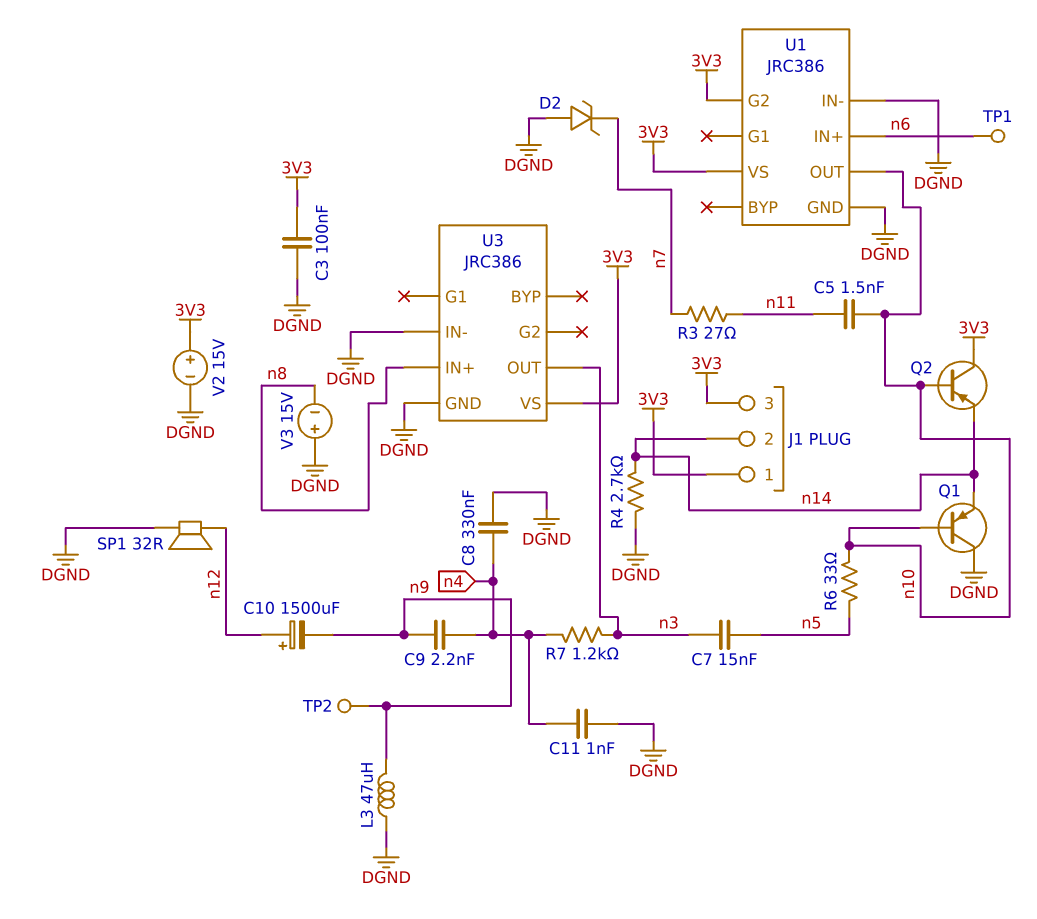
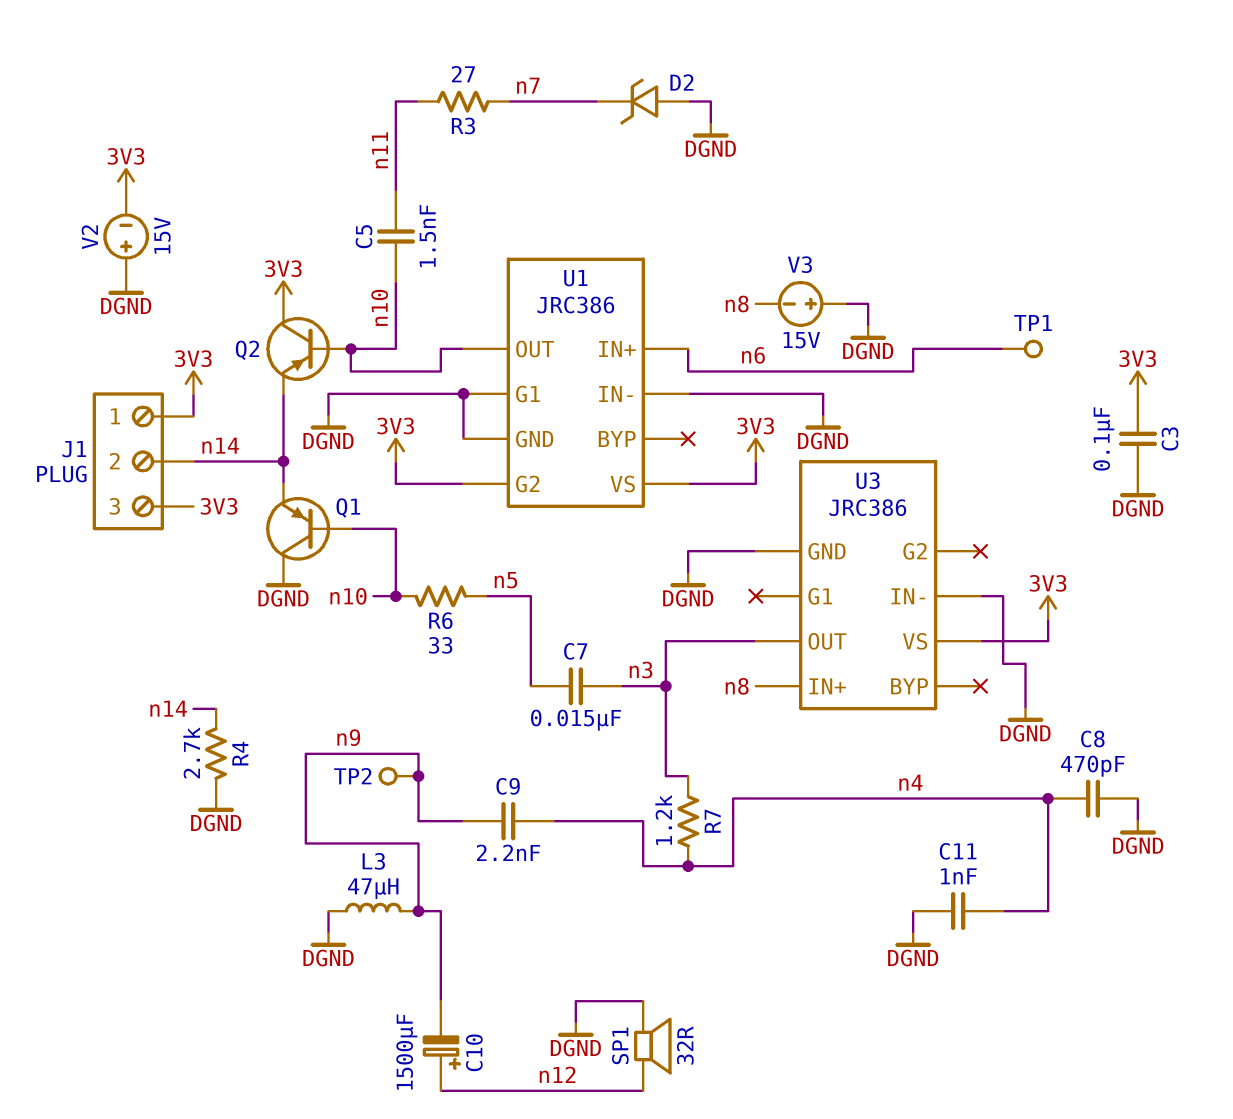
C8: 330nF (DGND, n4) -> 470pF (DGND, n4)
U1 pin G1: none -> DGND
V2: 15V (plus 3V3, minus DGND) -> 15V (plus DGND, minus 3V3)

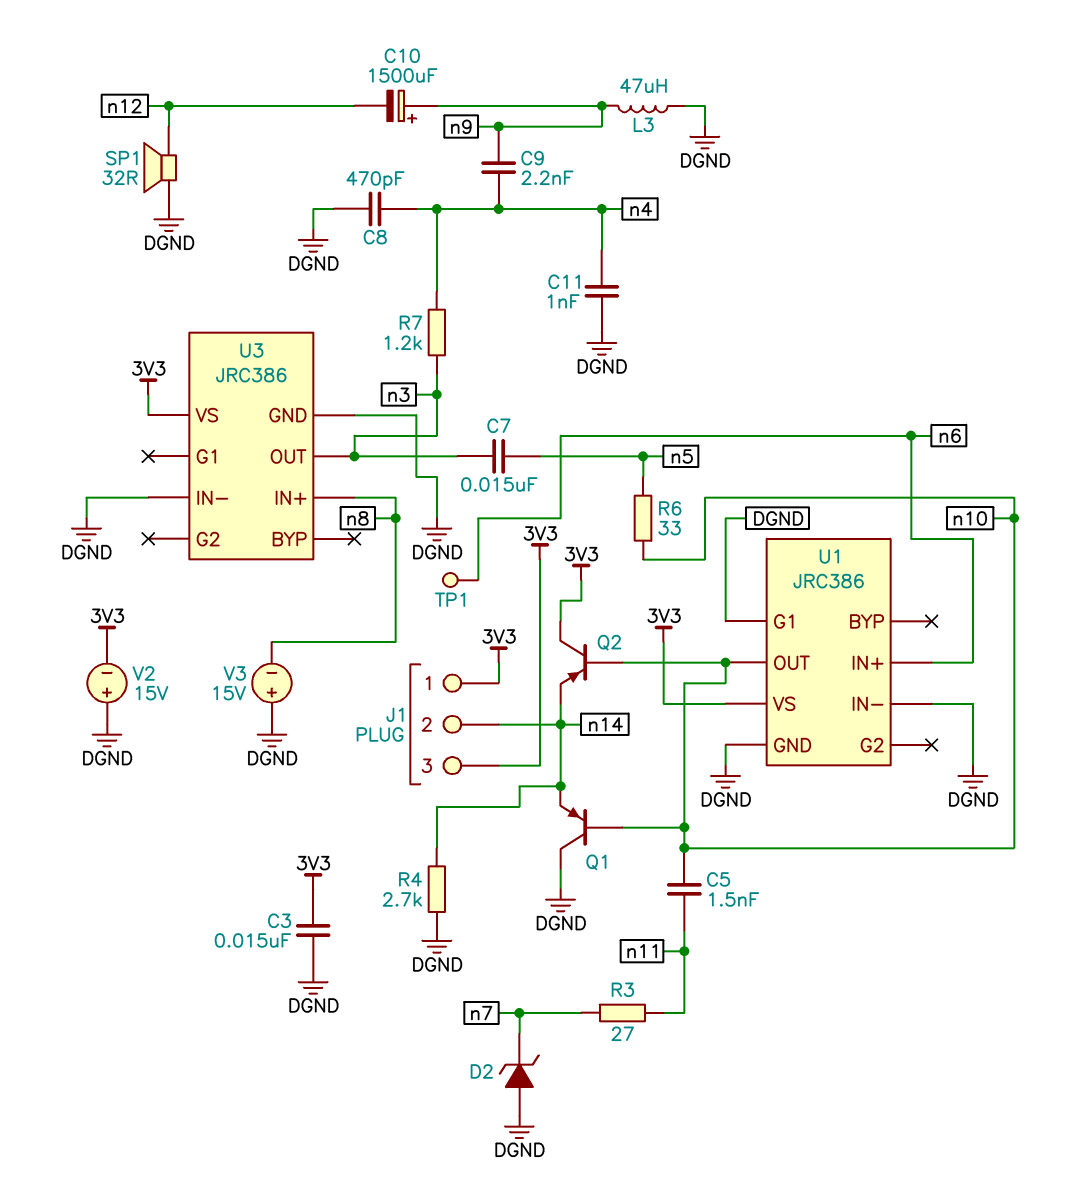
C3: 100nF (3V3, DGND) -> 15nF (3V3, DGND)
C10: 1500uF (plus n12, minus n9) -> 1500uF (plus n9, minus n12)
TP2: test point (n9) -> none
U1 pin G2: 3V3 -> none

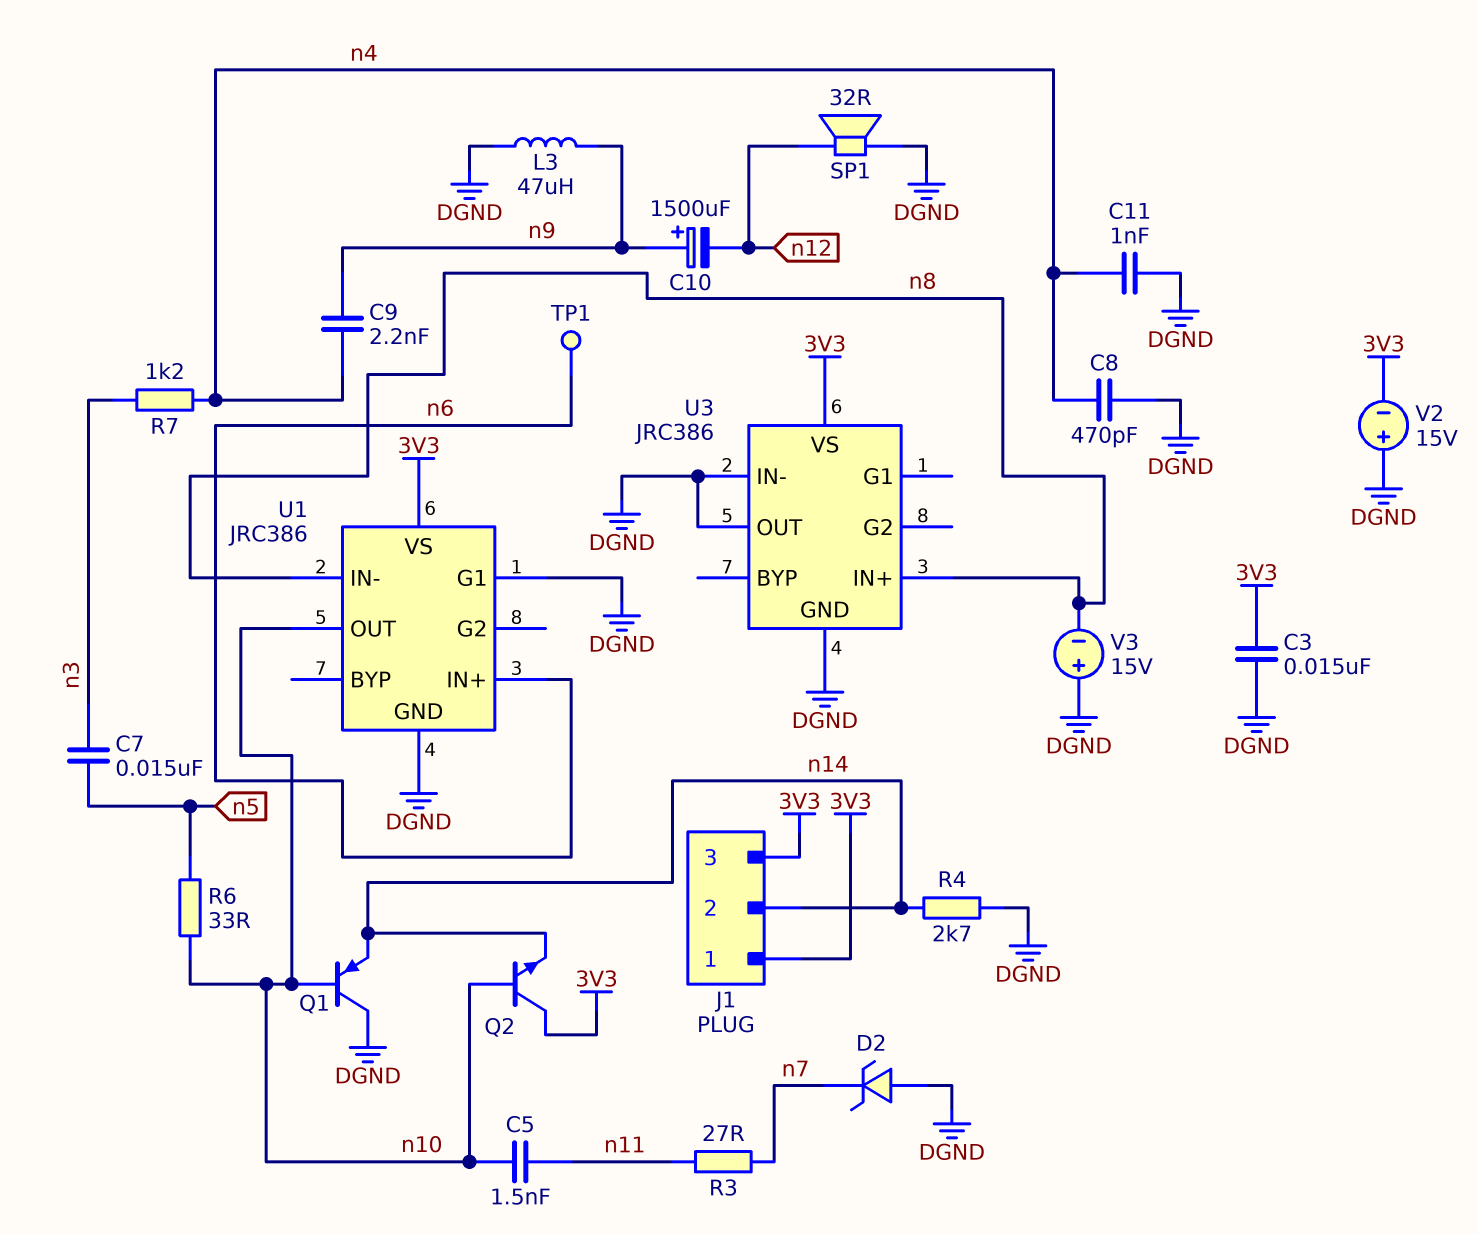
Q2: PNP (B n10, C 3V3, E n14) -> NPN (B n10, C 3V3, E n14)
U1 pin IN-: DGND -> n8
U3 pin OUT: n3 -> DGND

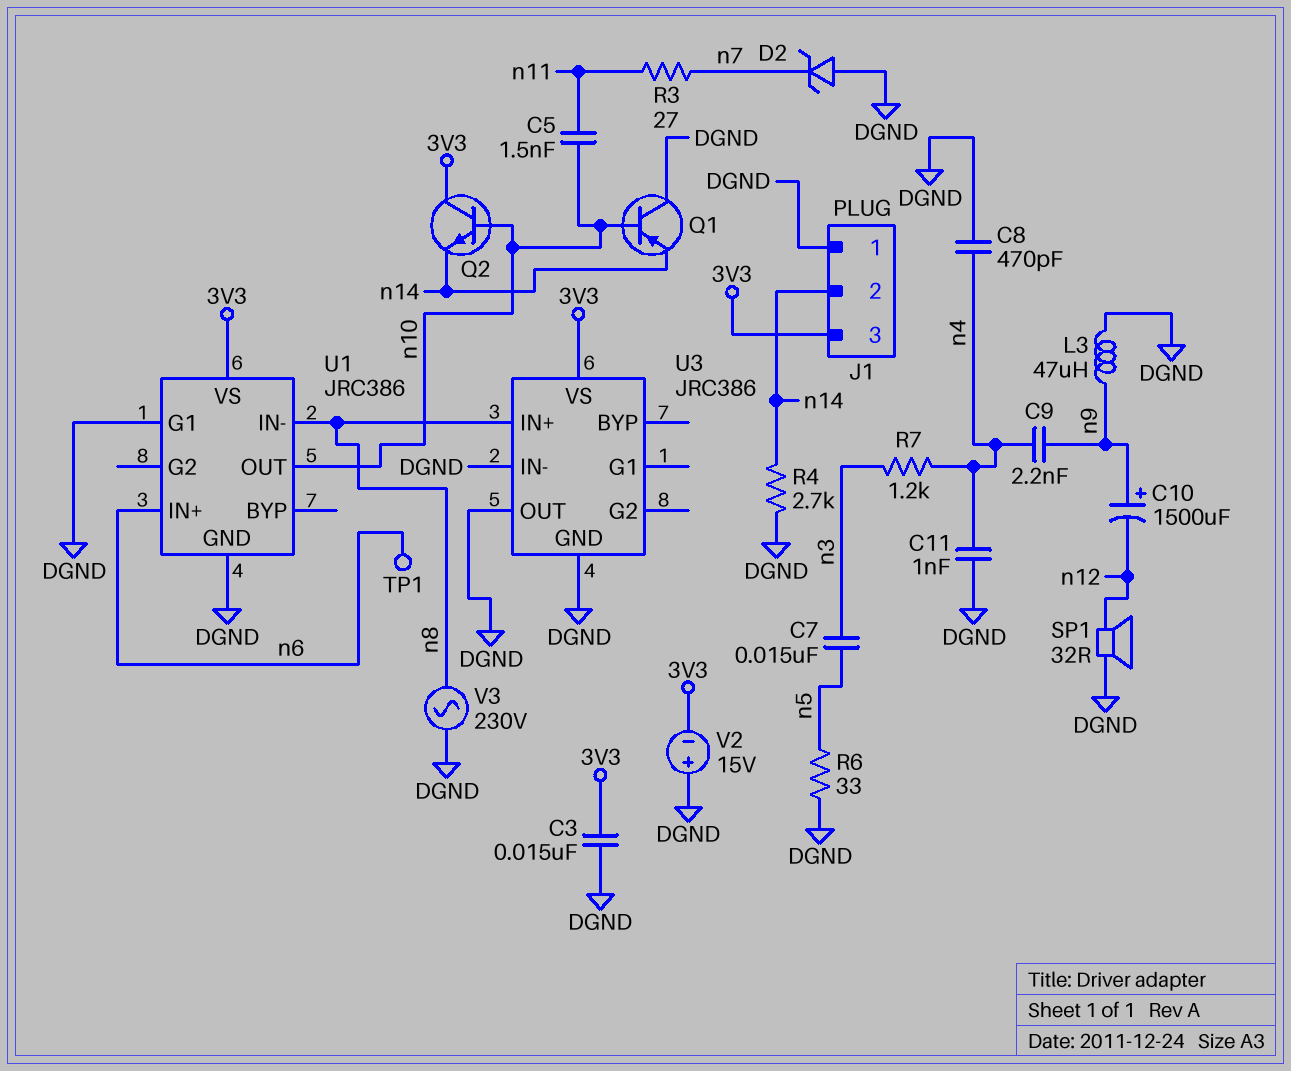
J1 pin 1: 3V3 -> DGND
R6: 33 (n5, n10) -> 33 (DGND, n5)
V3: 15V (plus DGND, minus n8) -> AC 230V (DGND, n8)

